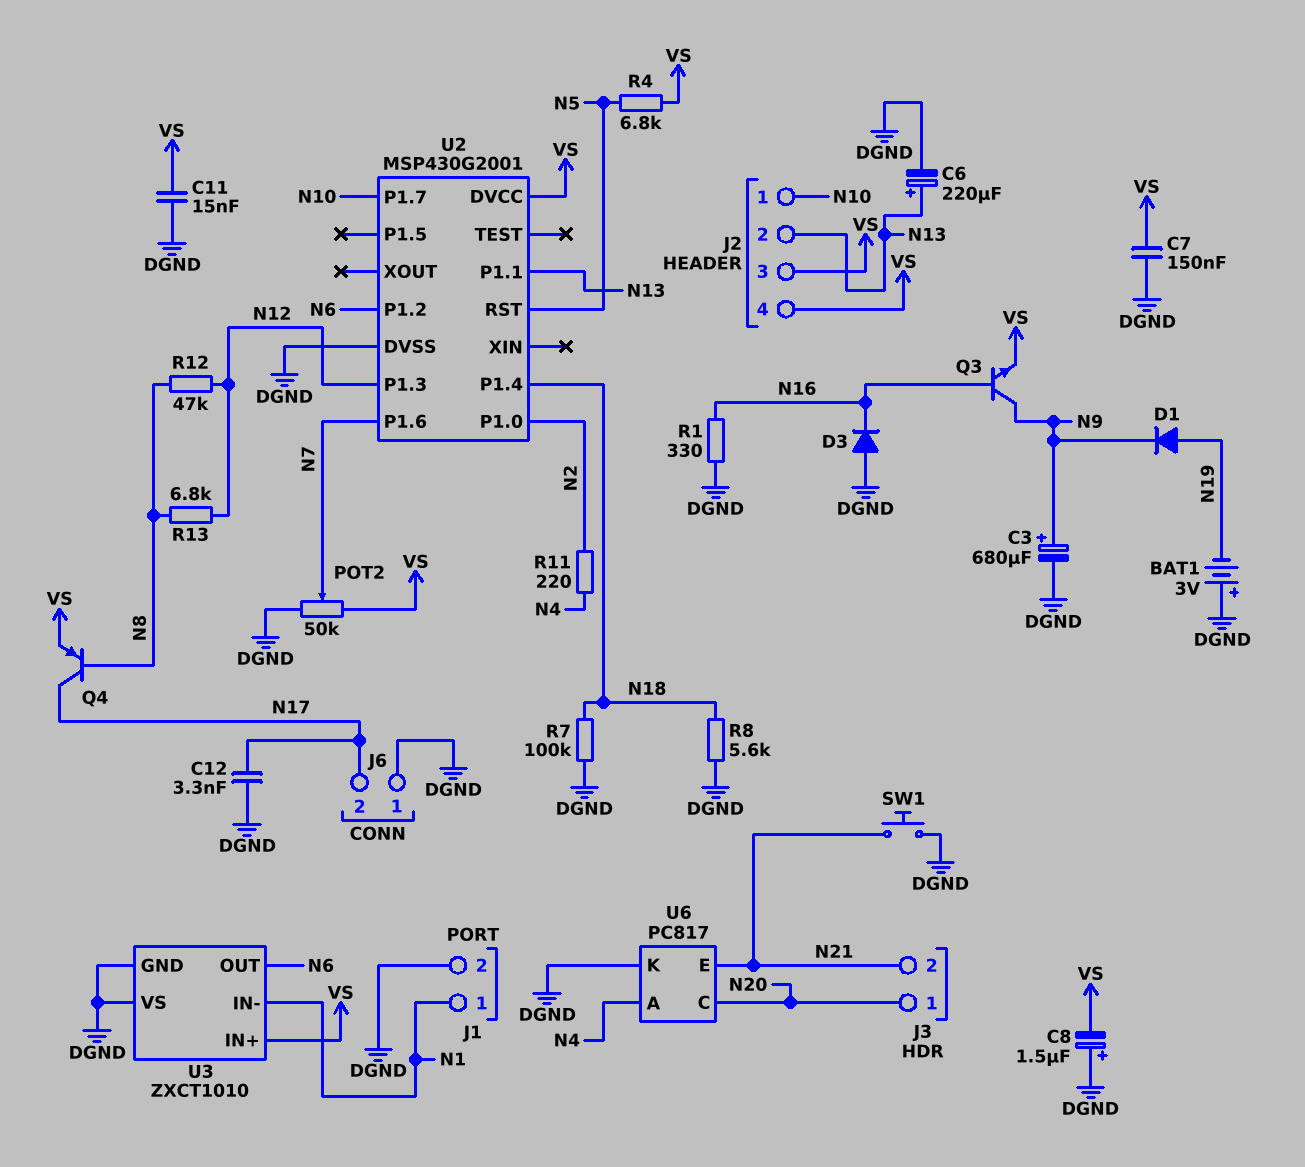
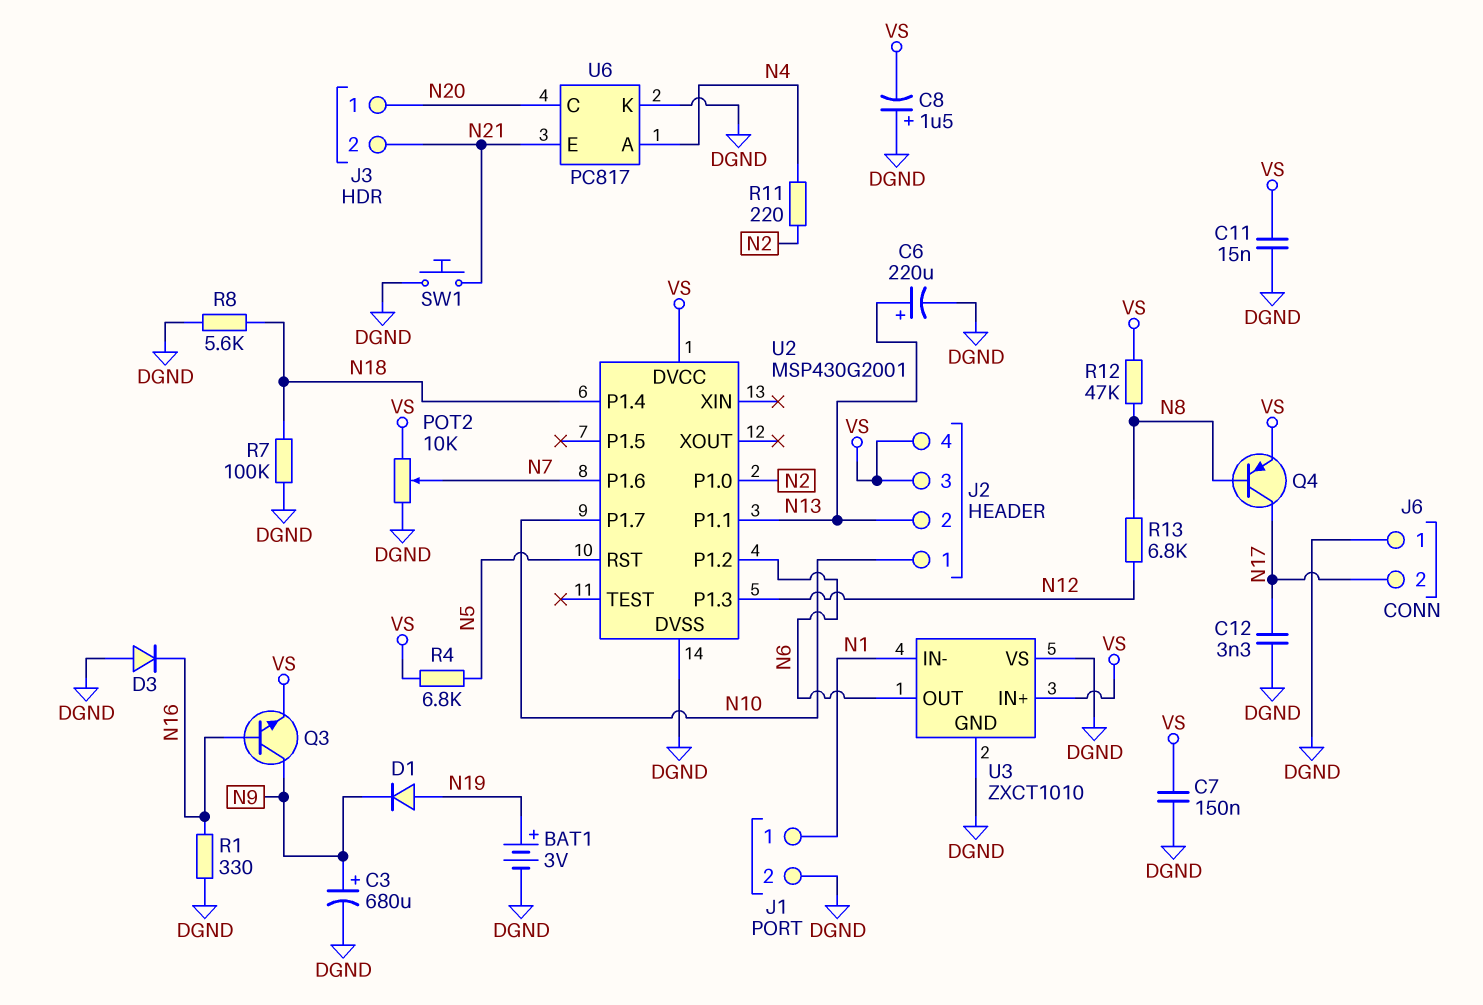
BAT1: 3V (plus DGND, minus N19) -> 3V (plus N19, minus DGND)
POT2: 50k (DGND, VS, wiper N7) -> 10k (DGND, VS, wiper N7)
R12: 47k (N8, N12) -> 47k (N8, VS)

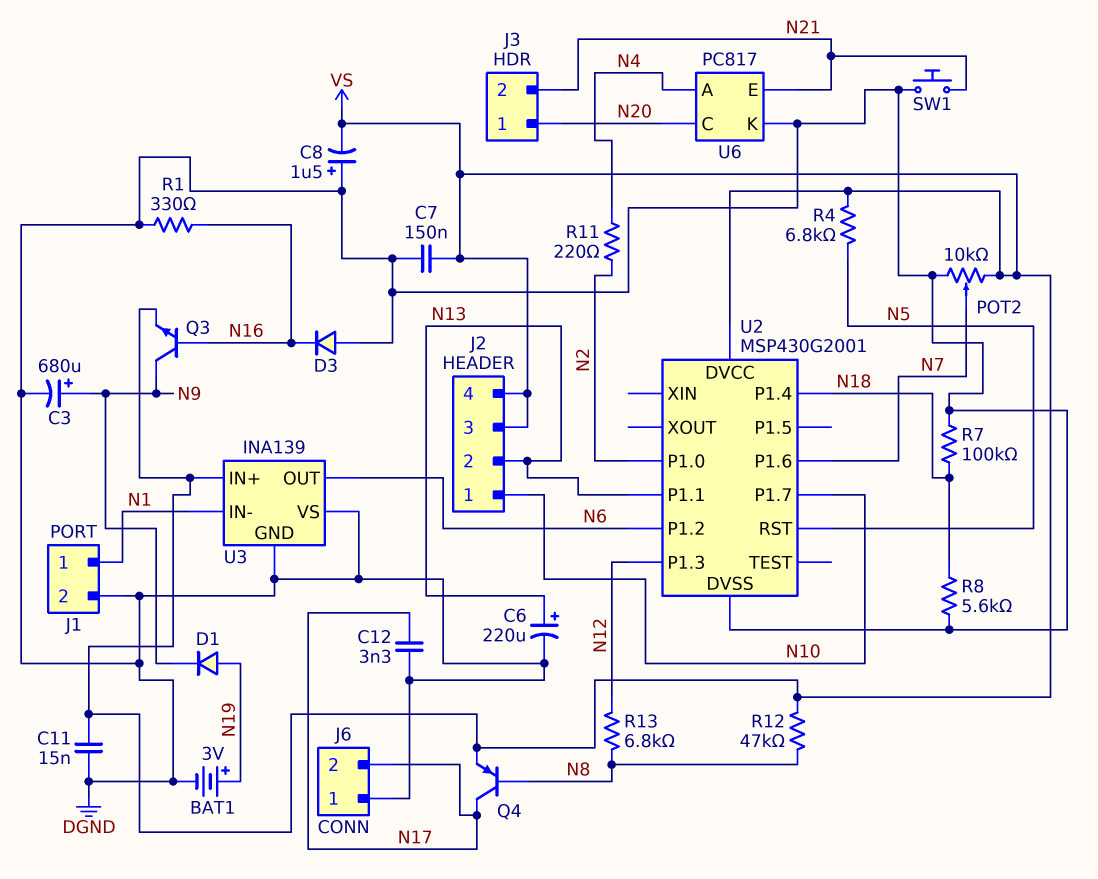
U3: ZXCT1010 -> INA139

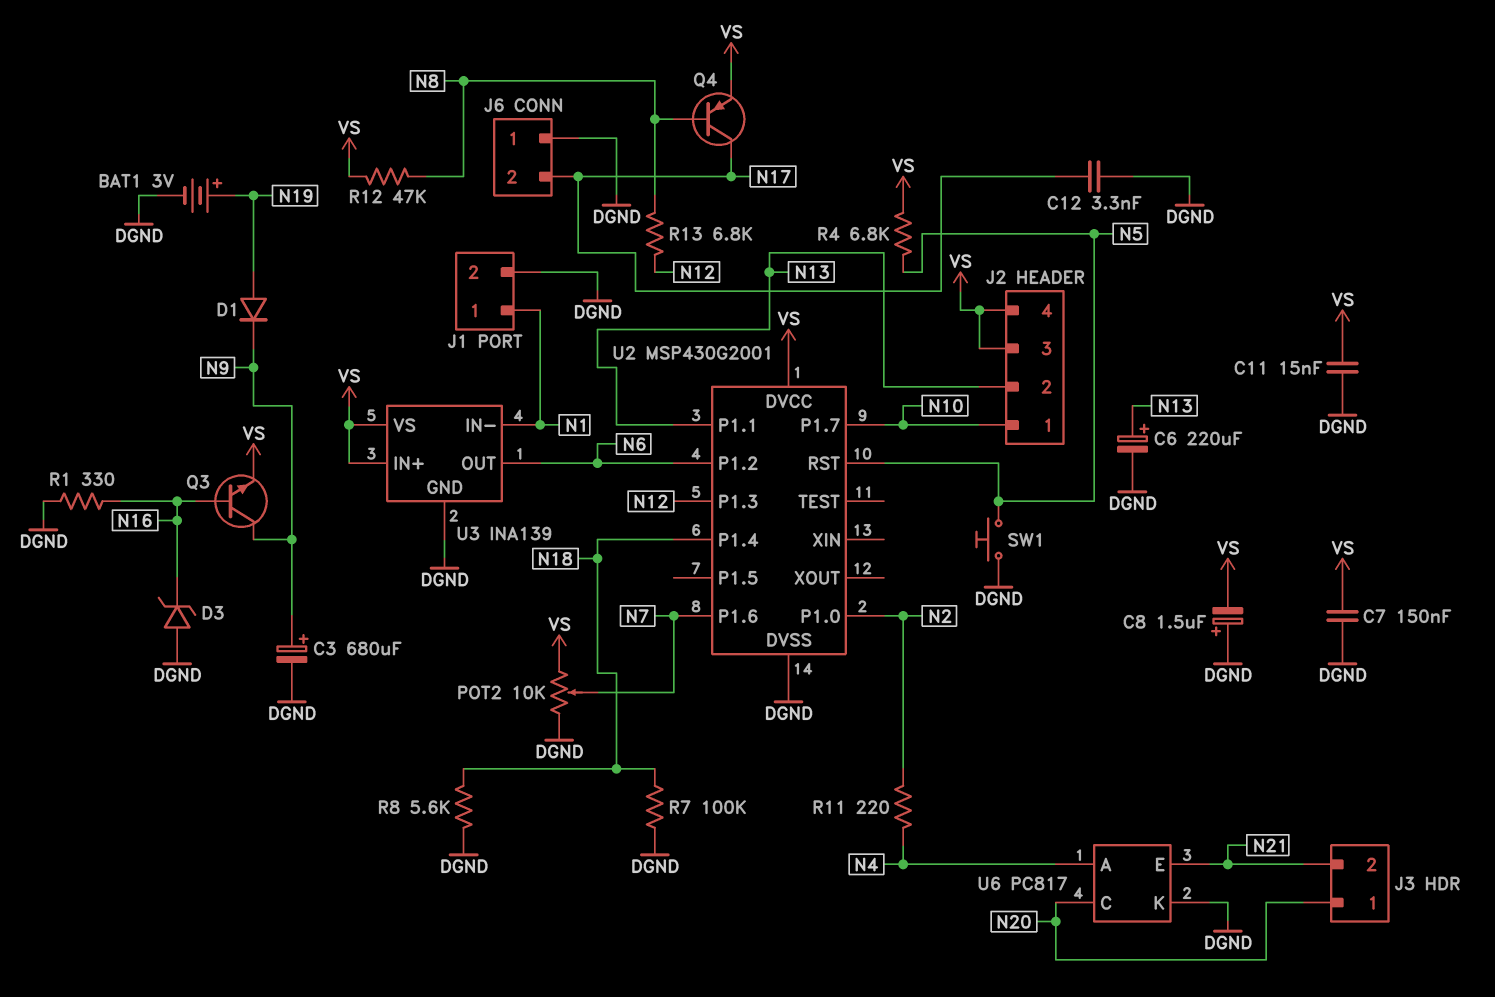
D3: diode (A DGND, K N16) -> zener (A DGND, K N16)
SW1: button (DGND, N21) -> button (DGND, N5)
U3 pin VS: DGND -> VS

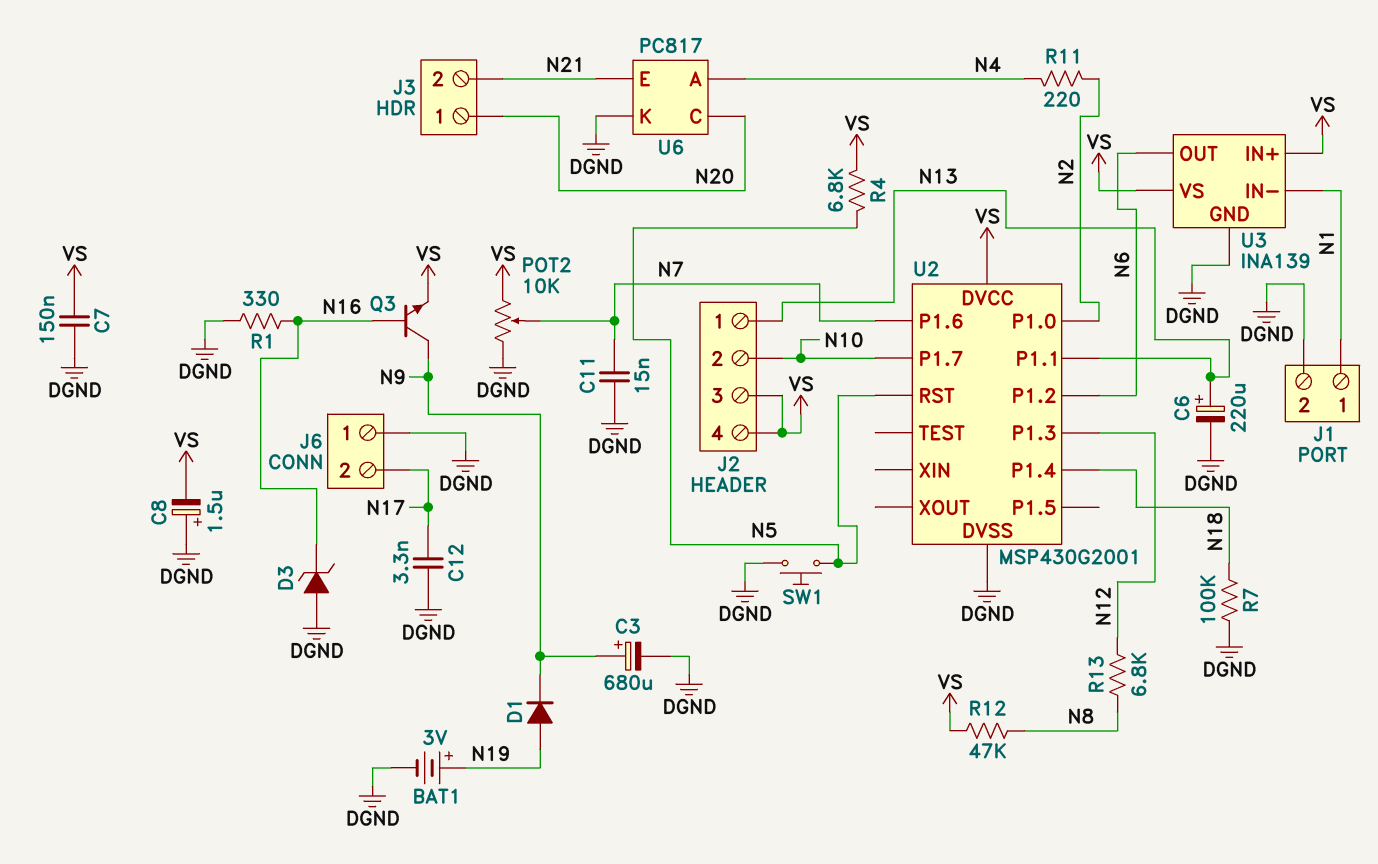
C11: 15nF (DGND, VS) -> 15nF (DGND, N7)
J2 pin 1: N10 -> N13
J2 pin 2: N13 -> N10
Q4: PNP (B N8, C N17, E VS) -> none
R8: 5.6k (DGND, N18) -> none

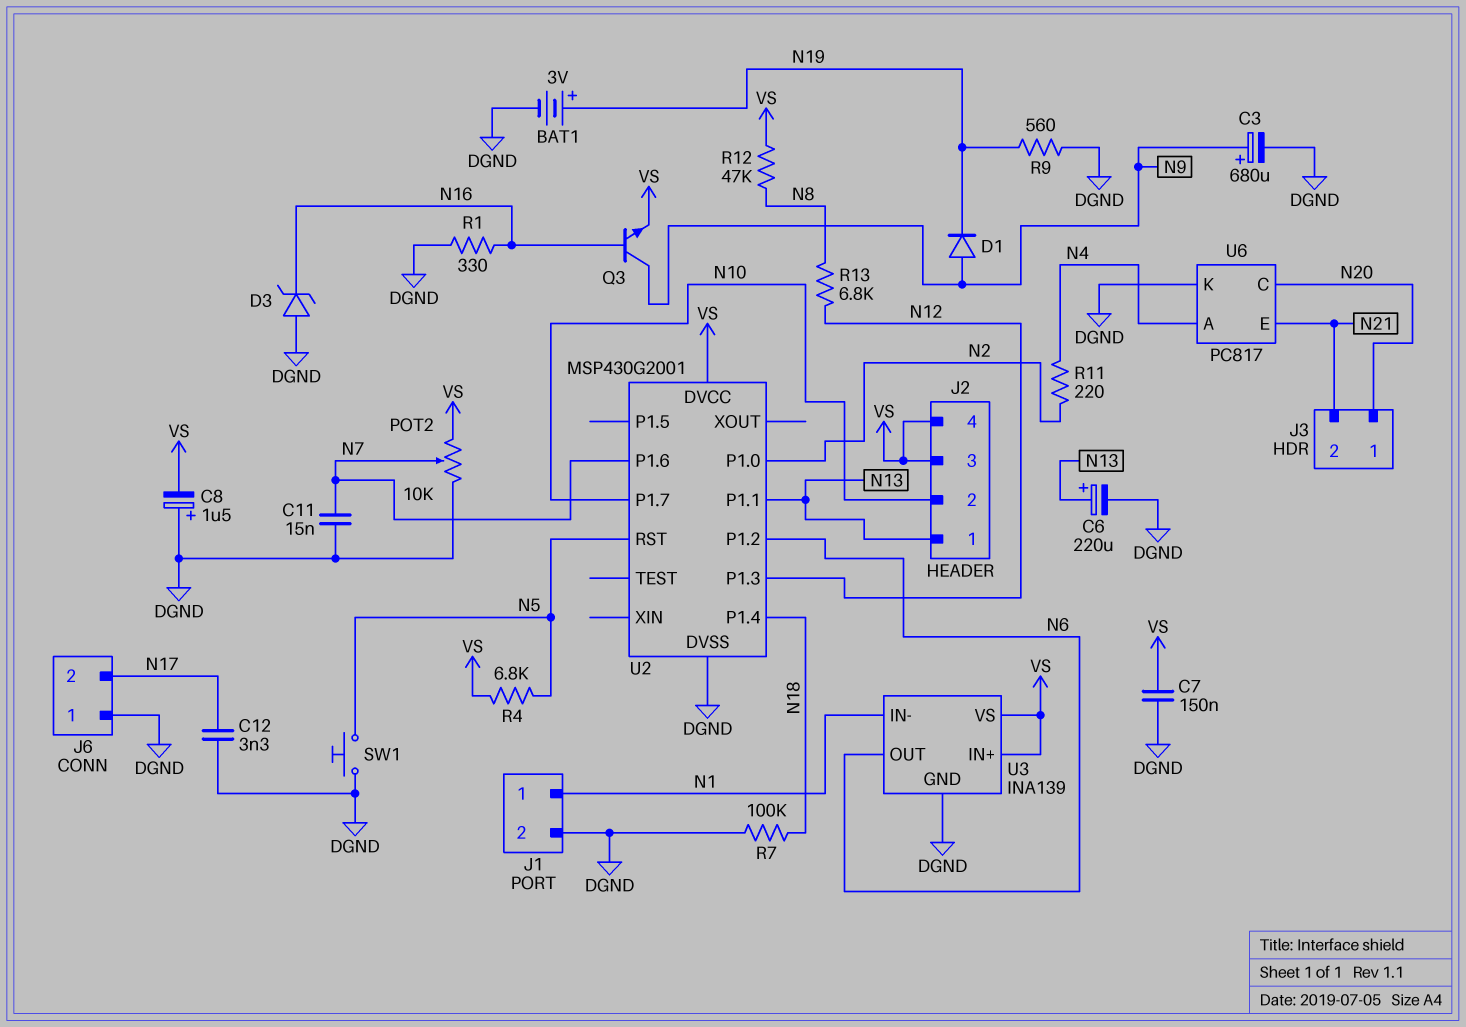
D1: diode (A N19, K N9) -> diode (A N9, K N19)
R9: none -> 560 (DGND, N19)

